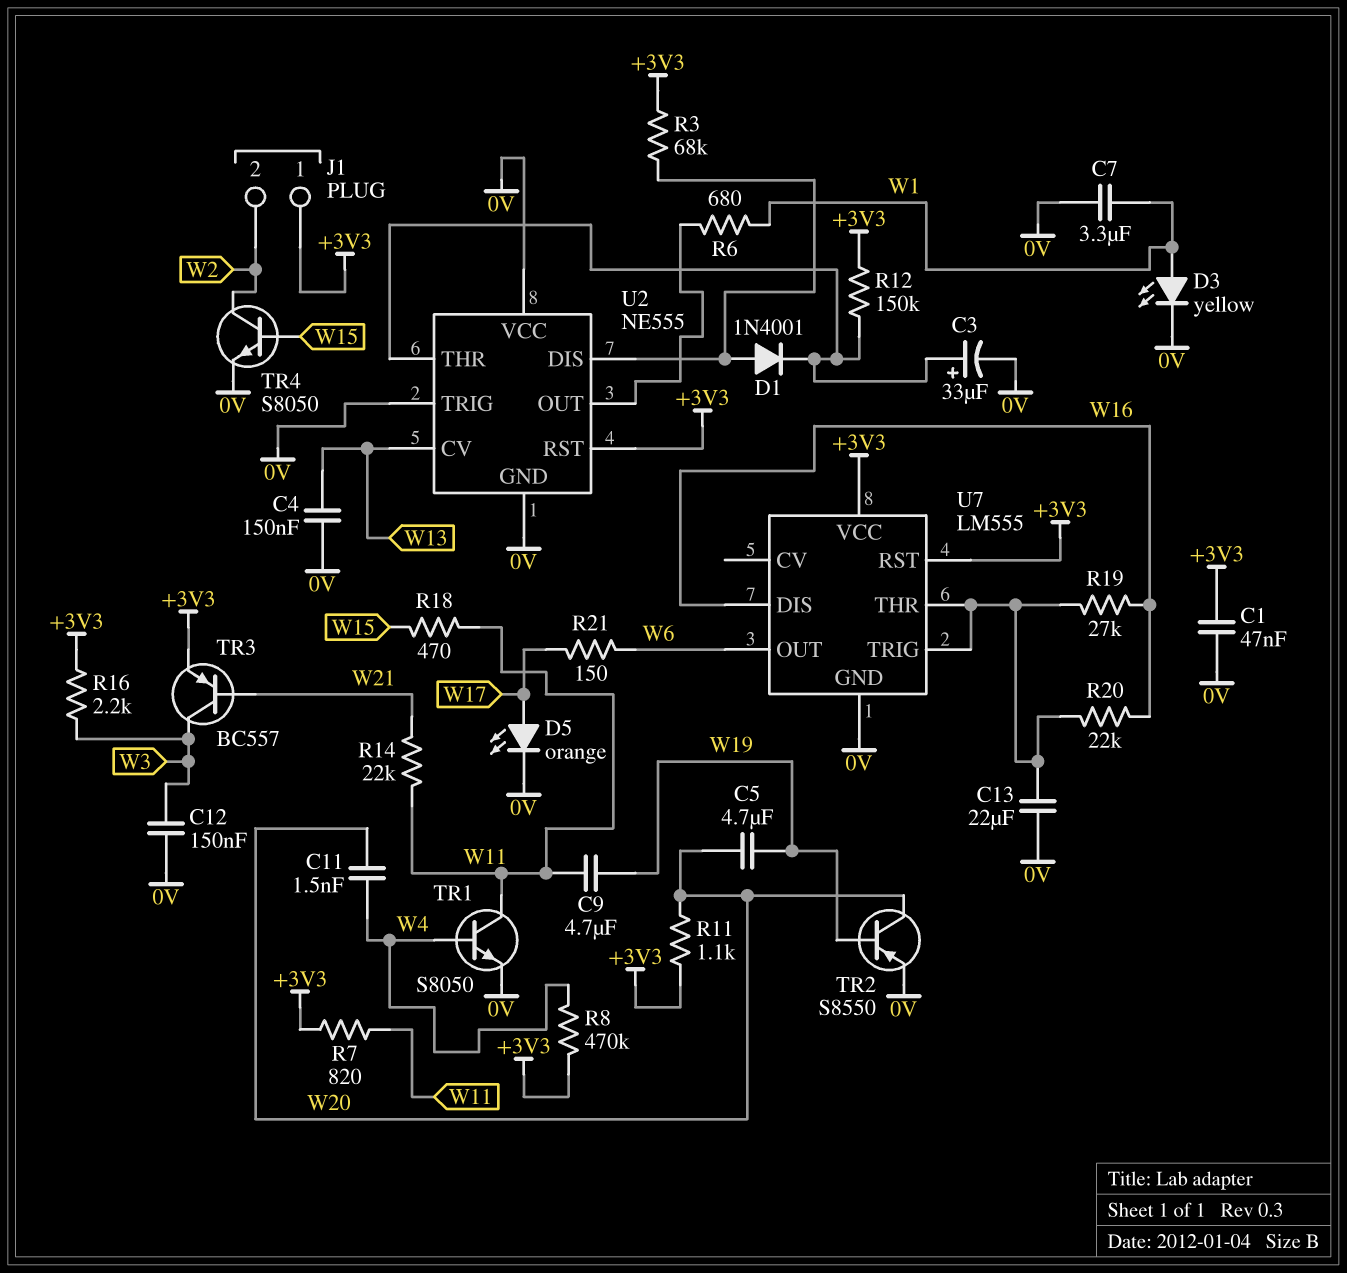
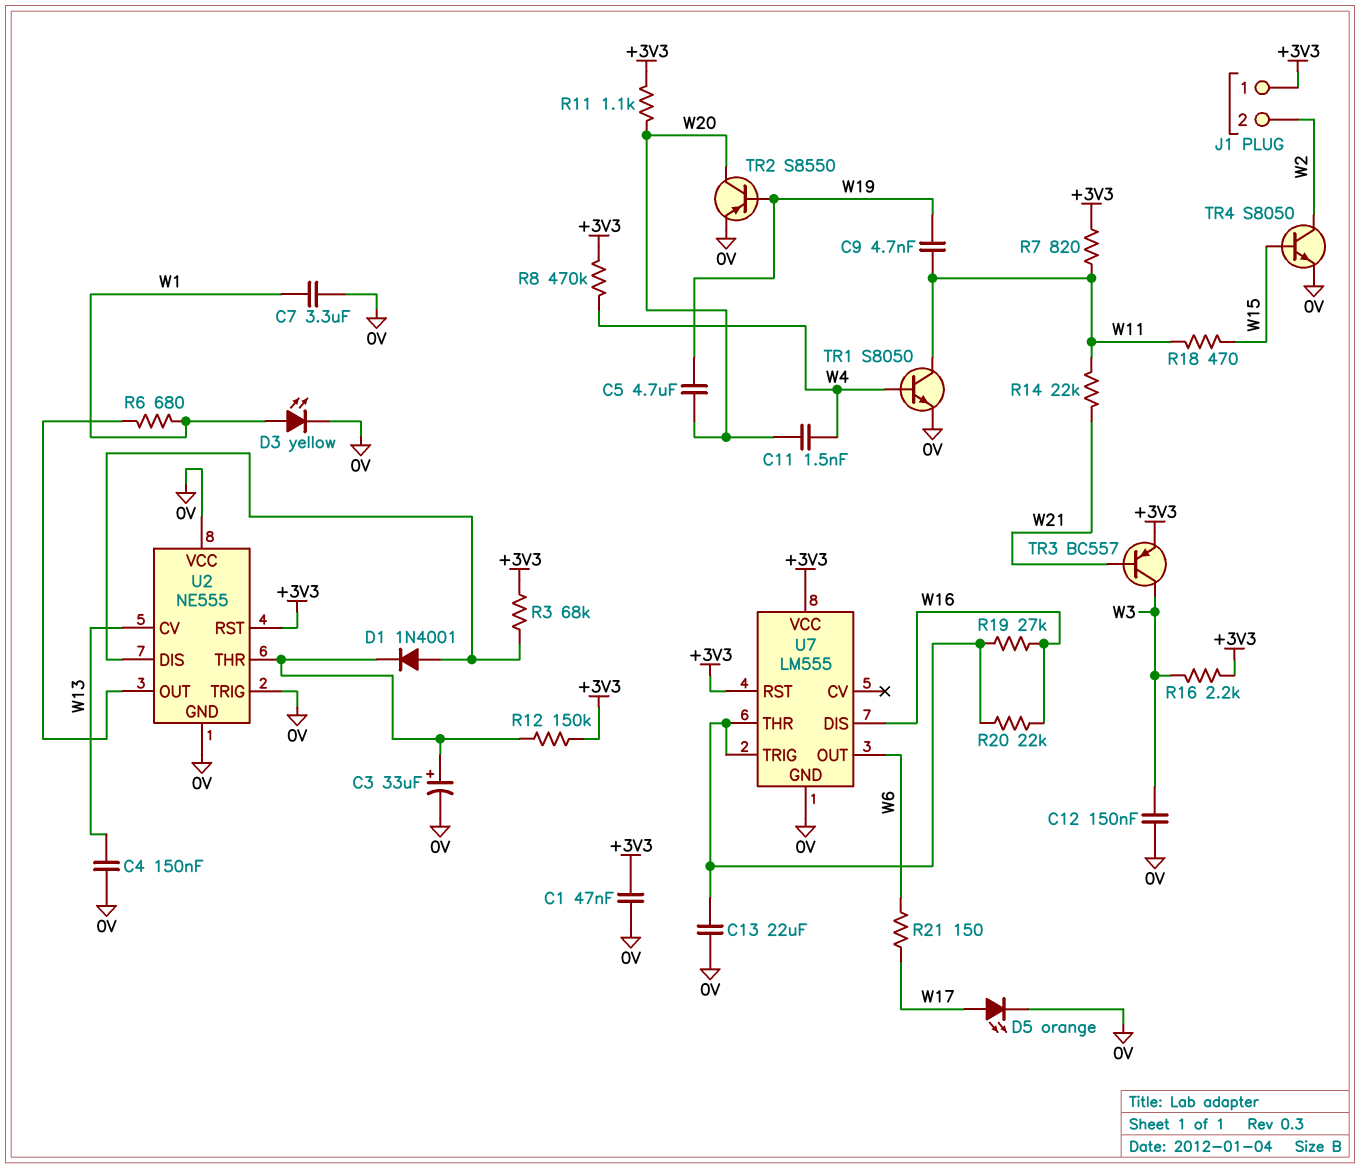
C9: 4.7uF (W11, W19) -> 4.7nF (W11, W19)

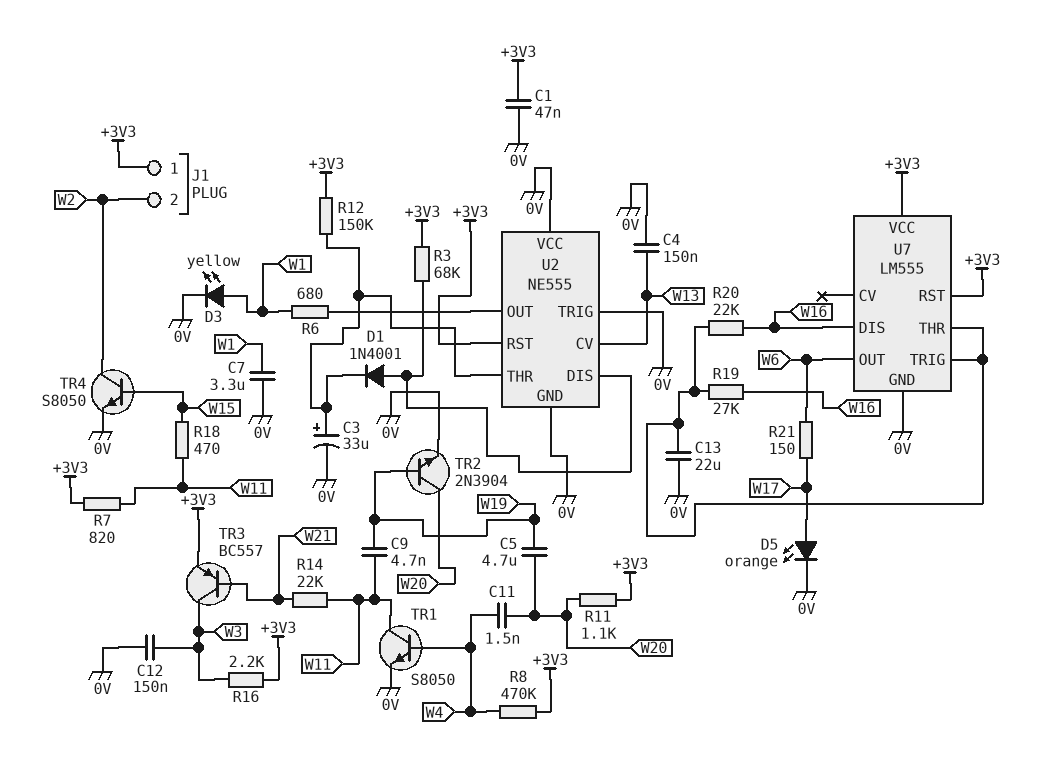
TR2: PNP S8550 (B W19, C W20, E 0V) -> NPN 2N3904 (B W19, C W20, E 0V)

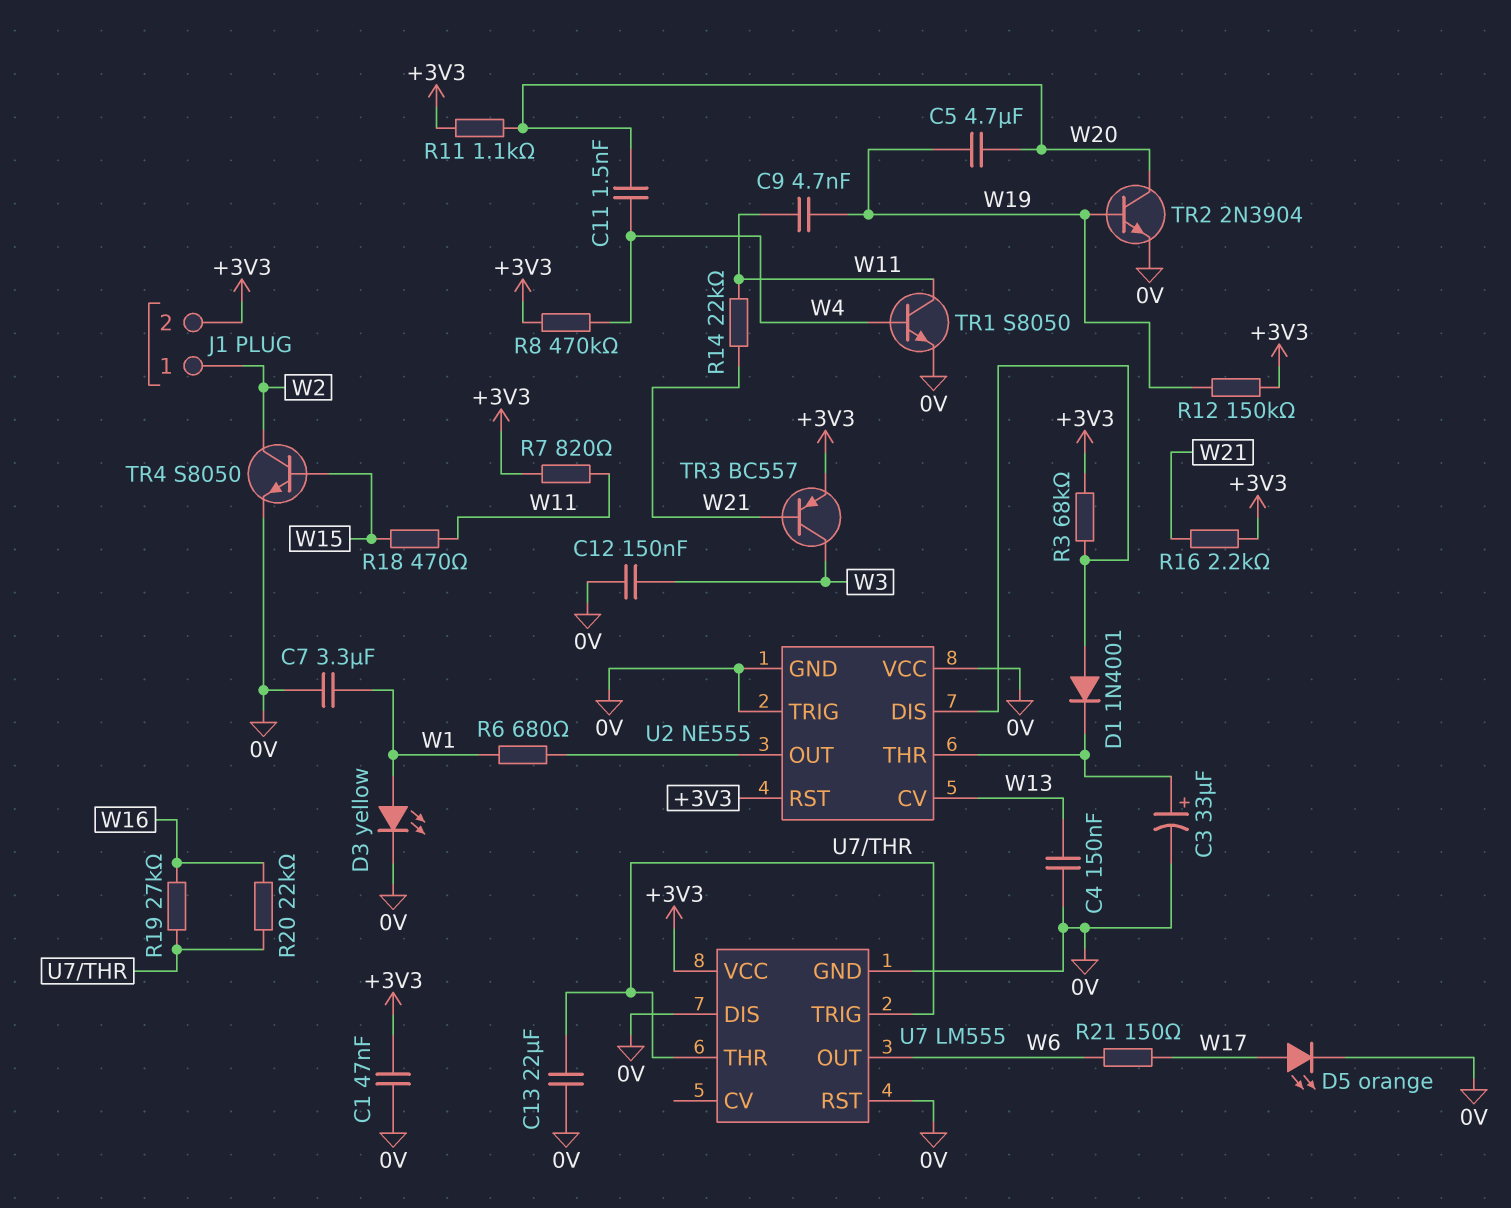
J1 pin 1: +3V3 -> W2
J1 pin 2: W2 -> +3V3
R12: 150k (+3V3, U2/THR) -> 150k (+3V3, W19)
R16: 2.2k (+3V3, W3) -> 2.2k (+3V3, W21)
U7 pin DIS: W16 -> 0V
U7 pin RST: +3V3 -> 0V

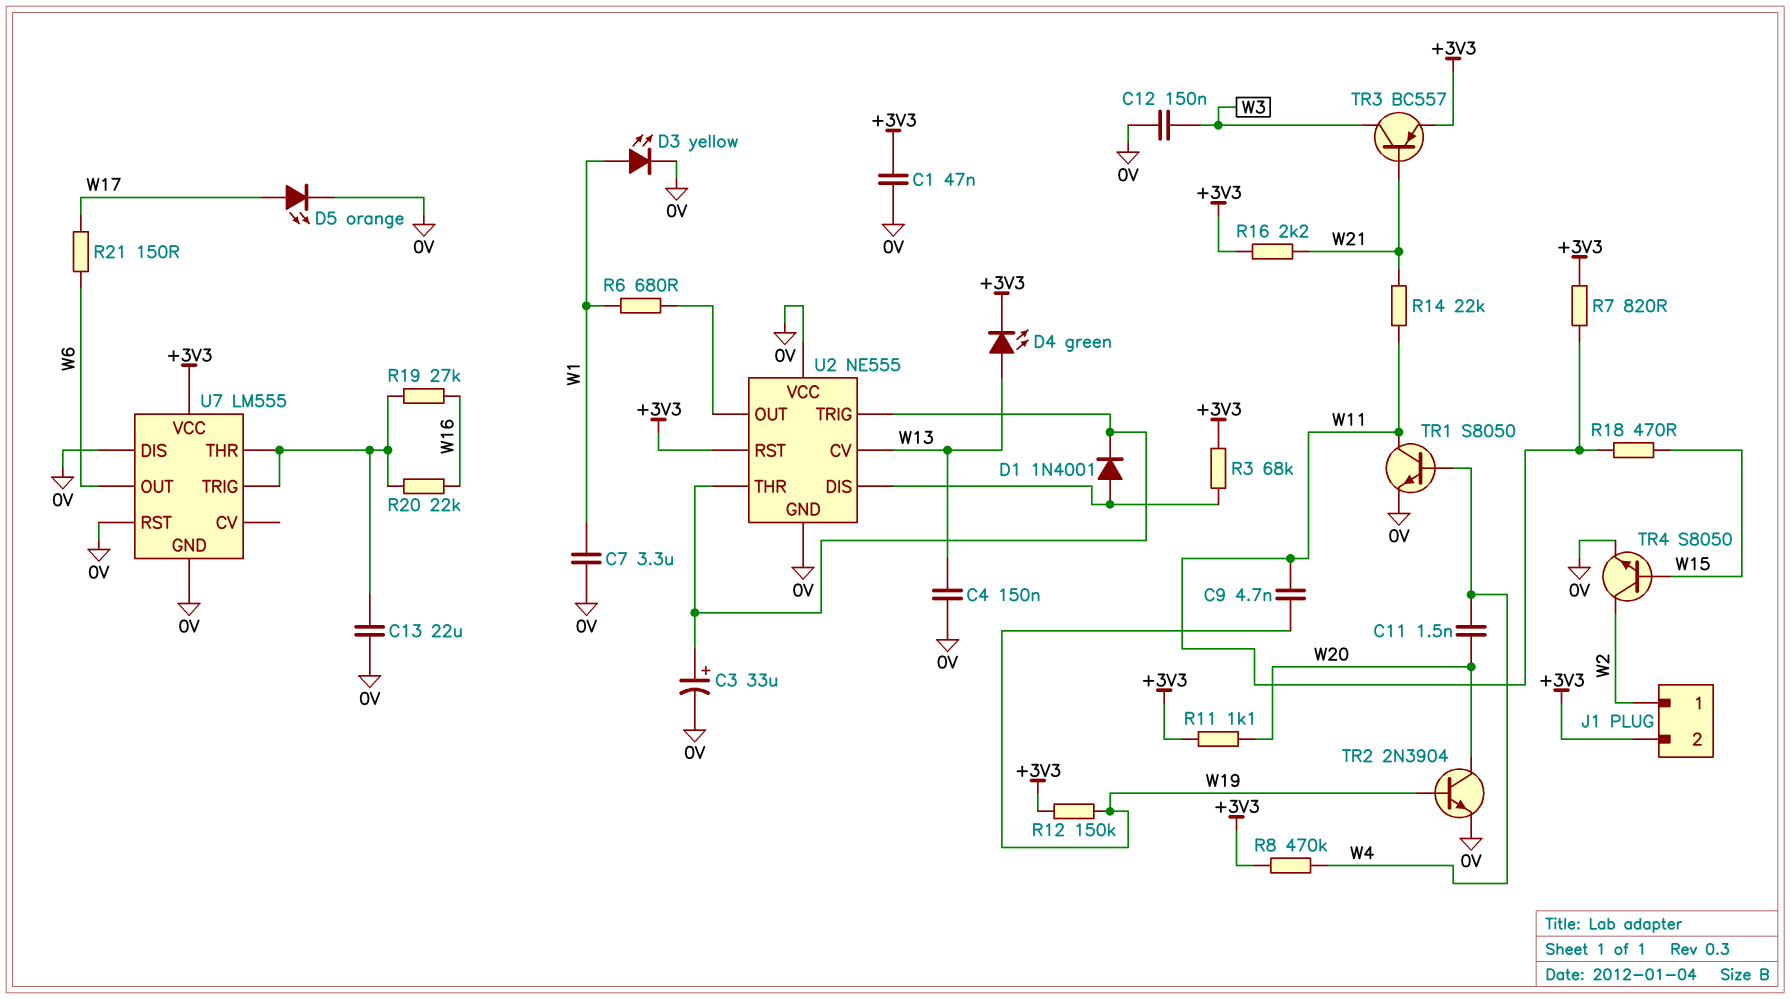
C5: 4.7uF (W19, W20) -> none
D4: none -> LED green (A W13, K +3V3)
U2 pin TRIG: 0V -> U2/THR

